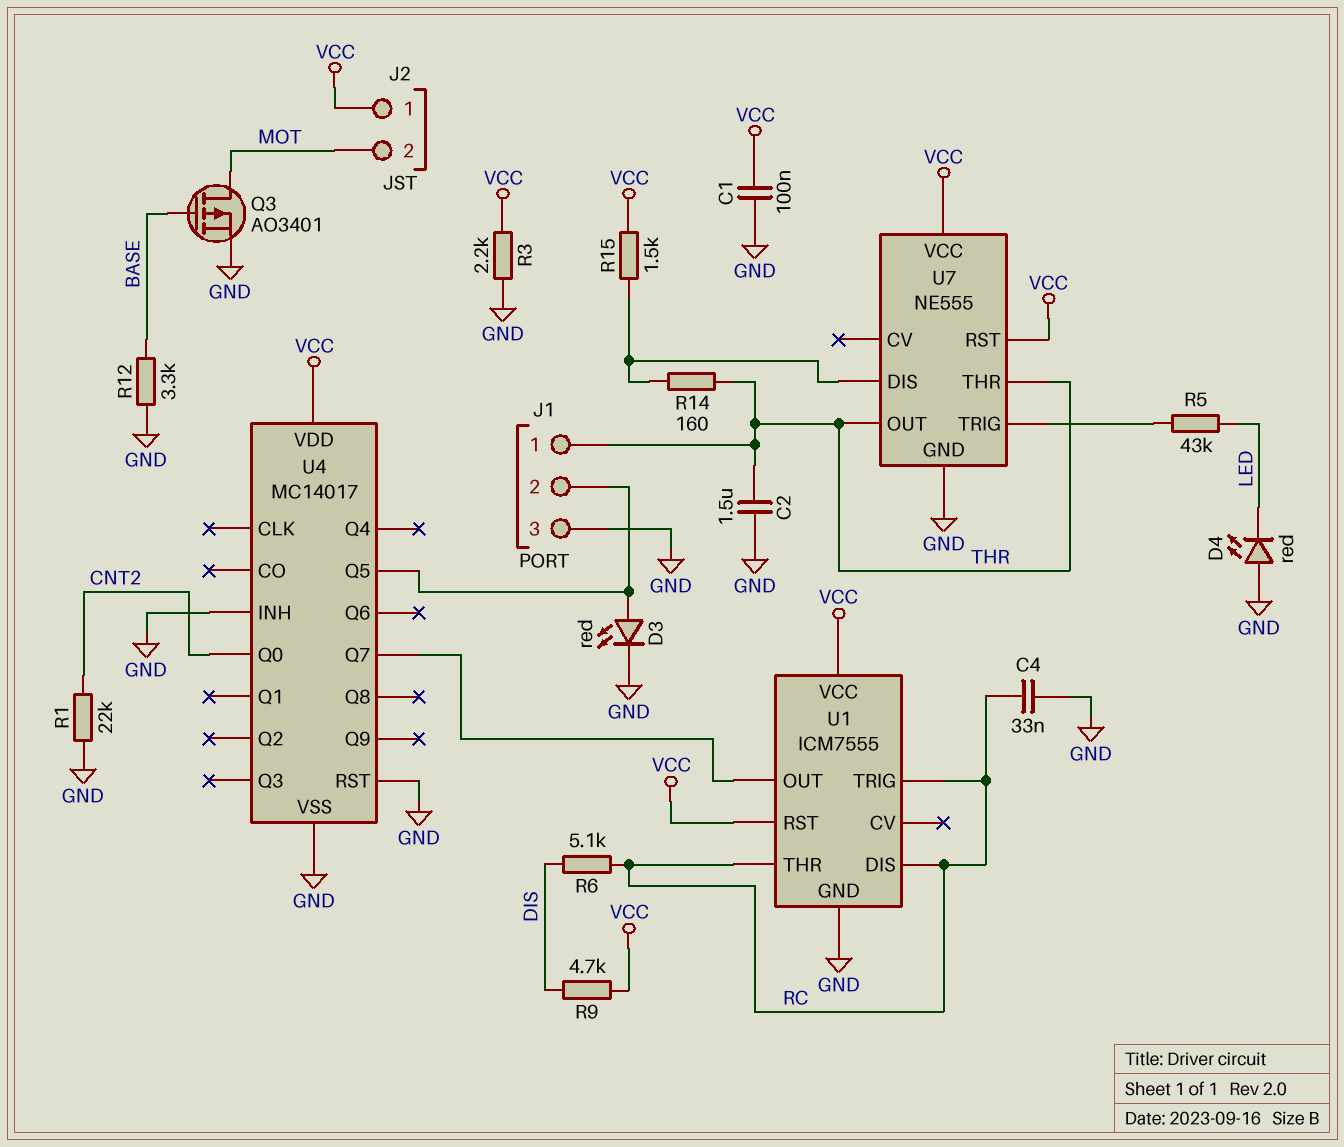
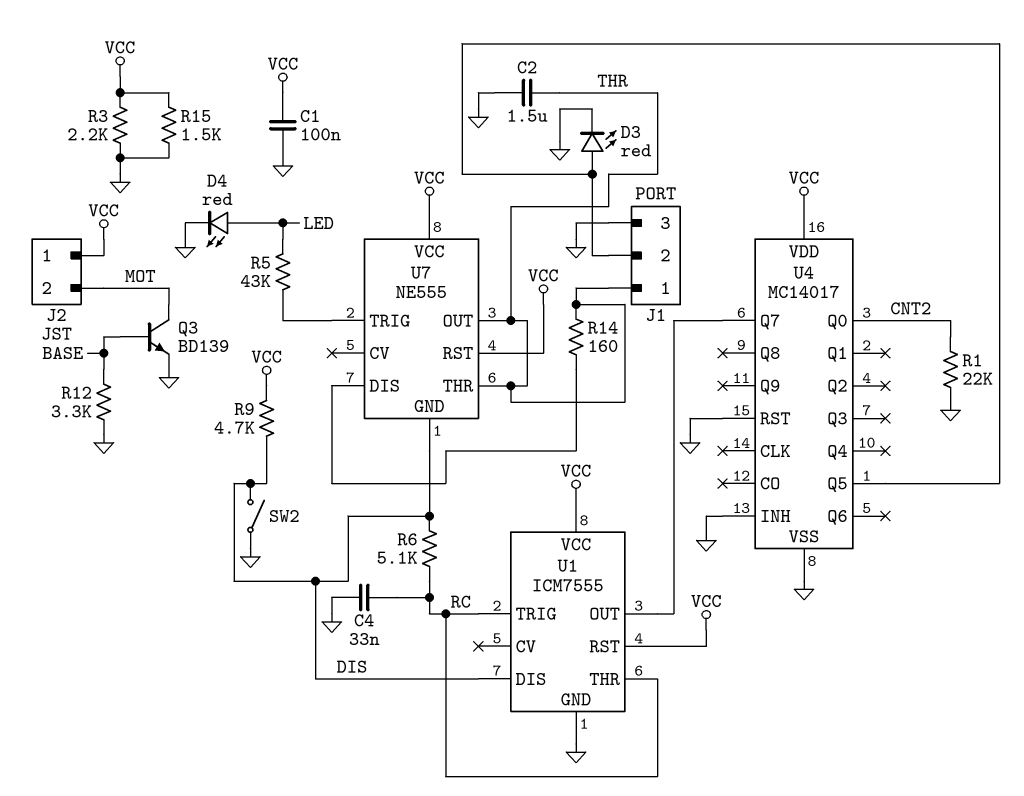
D4: LED red (A GND, K LED) -> LED red (A LED, K GND)
Q3: PMOS AO3401 (G BASE, D MOT, S GND) -> NPN BD139 (B BASE, C MOT, E GND)
R15: 1.5k (U7/DIS, VCC) -> 1.5k (GND, VCC)
SW2: none -> switch (DIS, GND)
U1 pin DIS: RC -> DIS
U7 pin GND: GND -> DIS

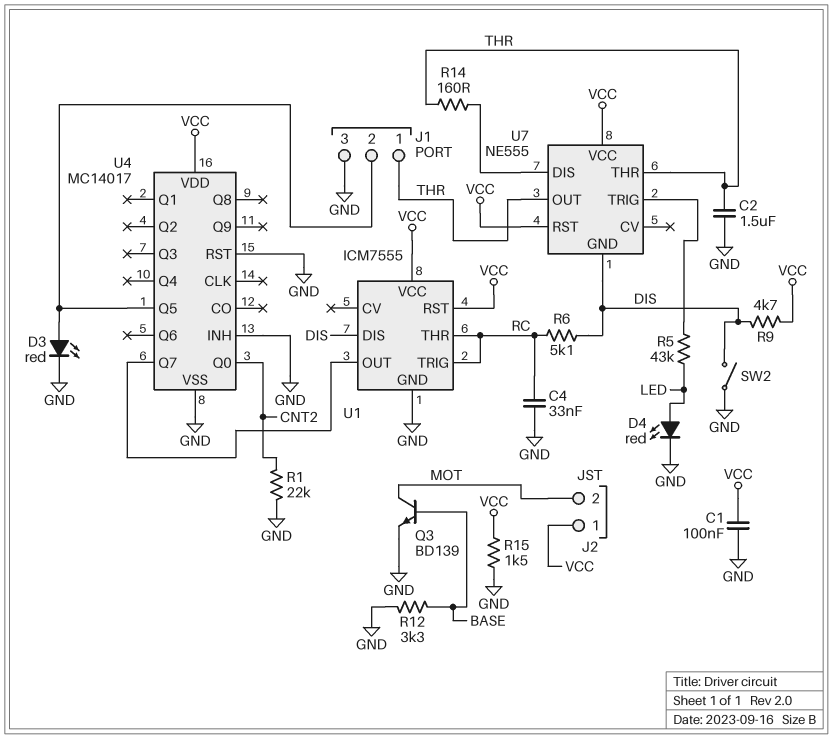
R3: 2.2k (GND, VCC) -> none

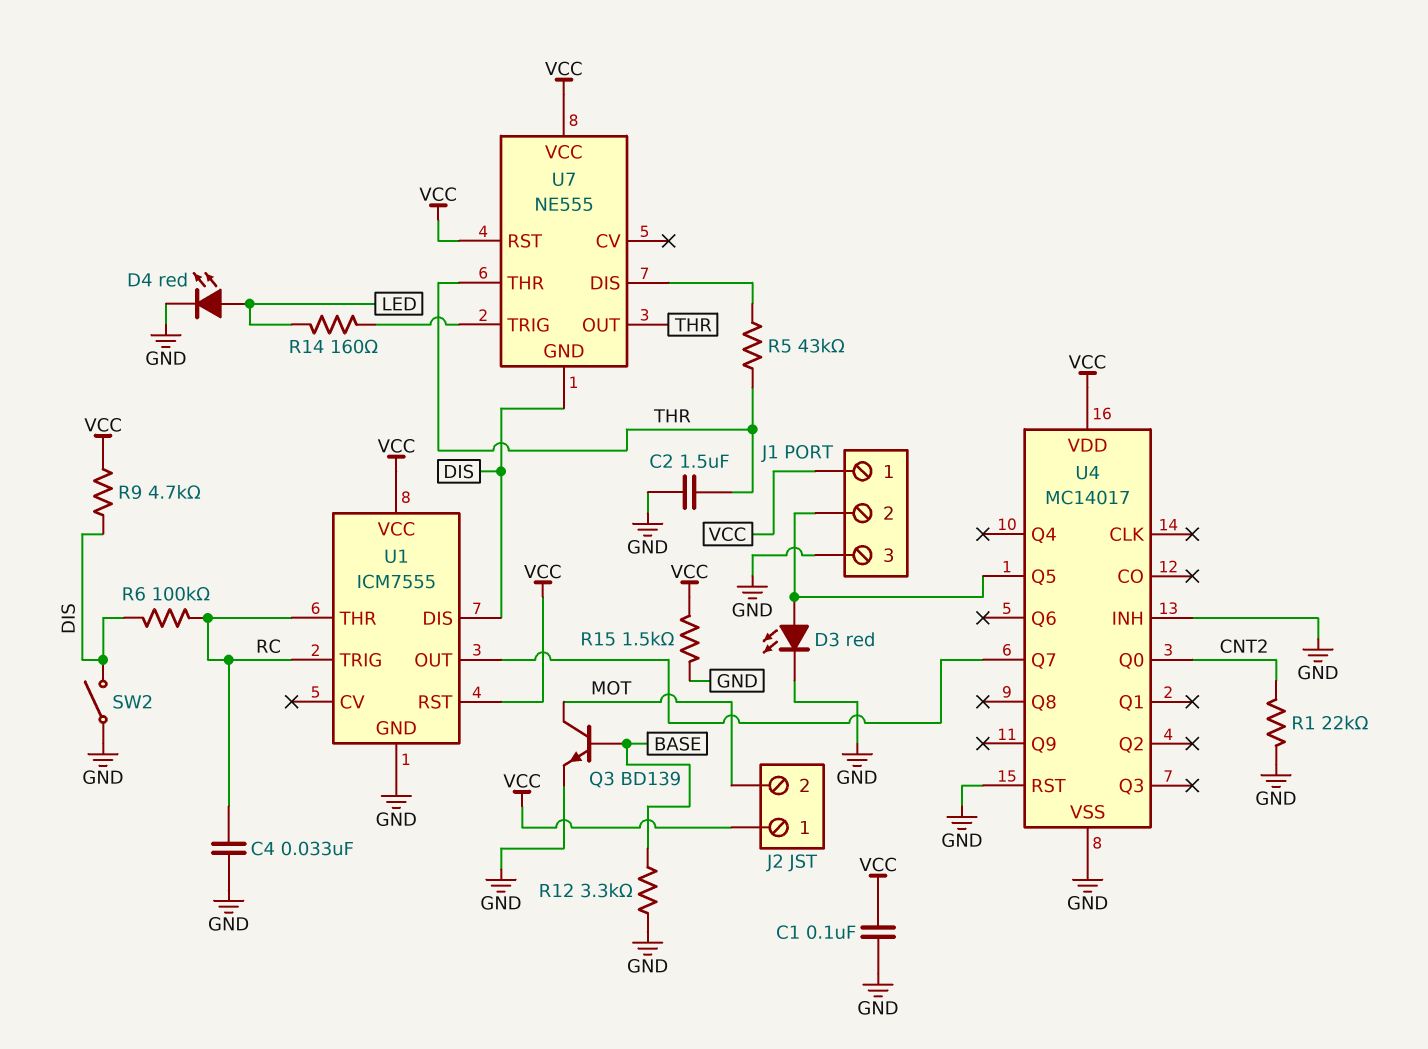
J1 pin 1: THR -> VCC
R5: 43k (LED, U7/TRIG) -> 43k (THR, U7/DIS)
R6: 5.1k (DIS, RC) -> 100k (DIS, RC)
R14: 160 (THR, U7/DIS) -> 160 (LED, U7/TRIG)

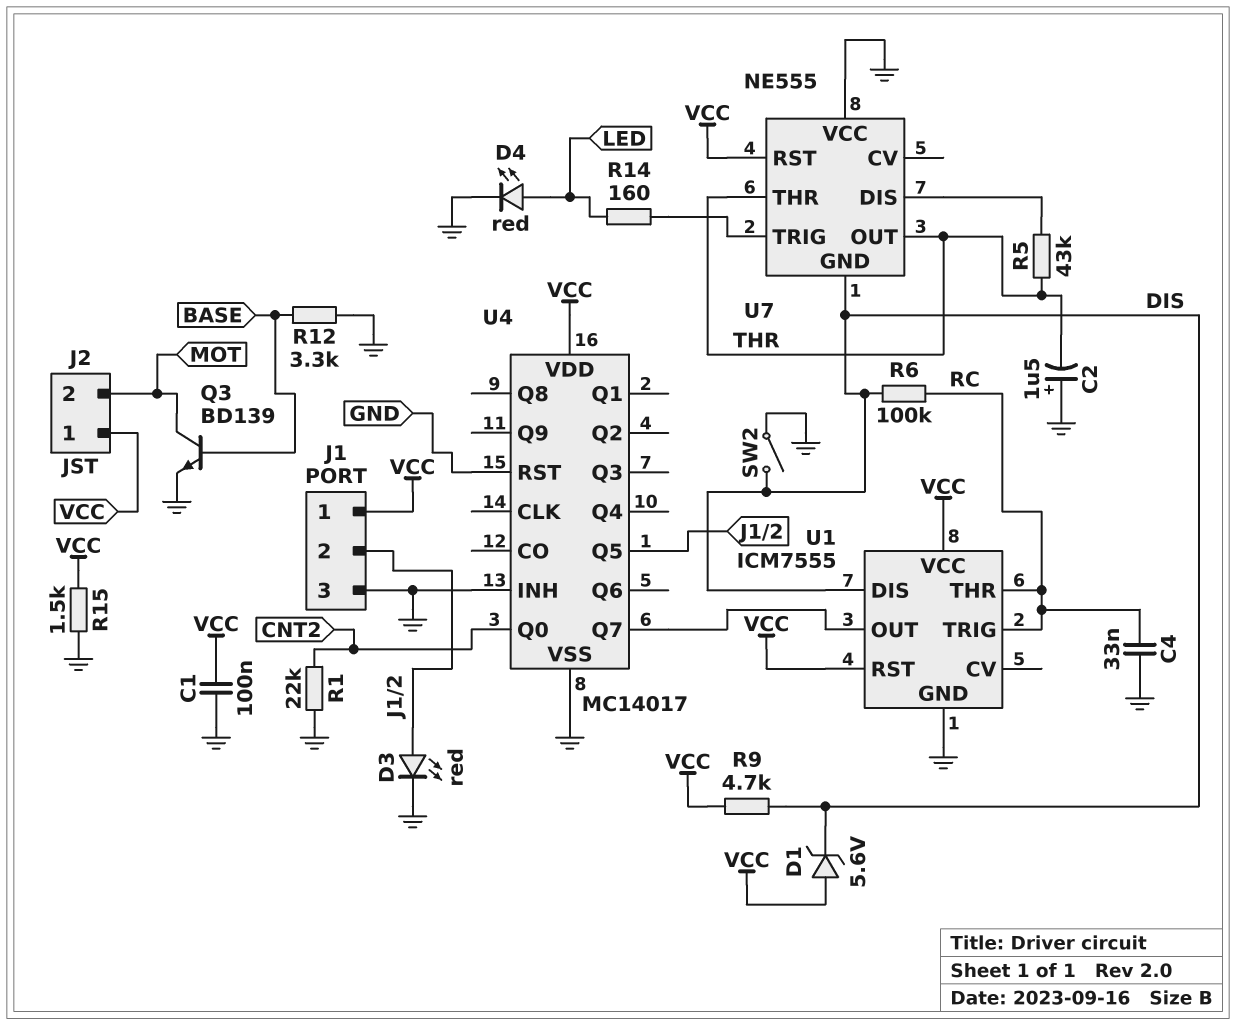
C2: 1.5uF (GND, THR) -> 1.5uF (plus GND, minus THR)
D1: none -> zener 5.6V (A VCC, K DIS)
U7 pin VCC: VCC -> GND

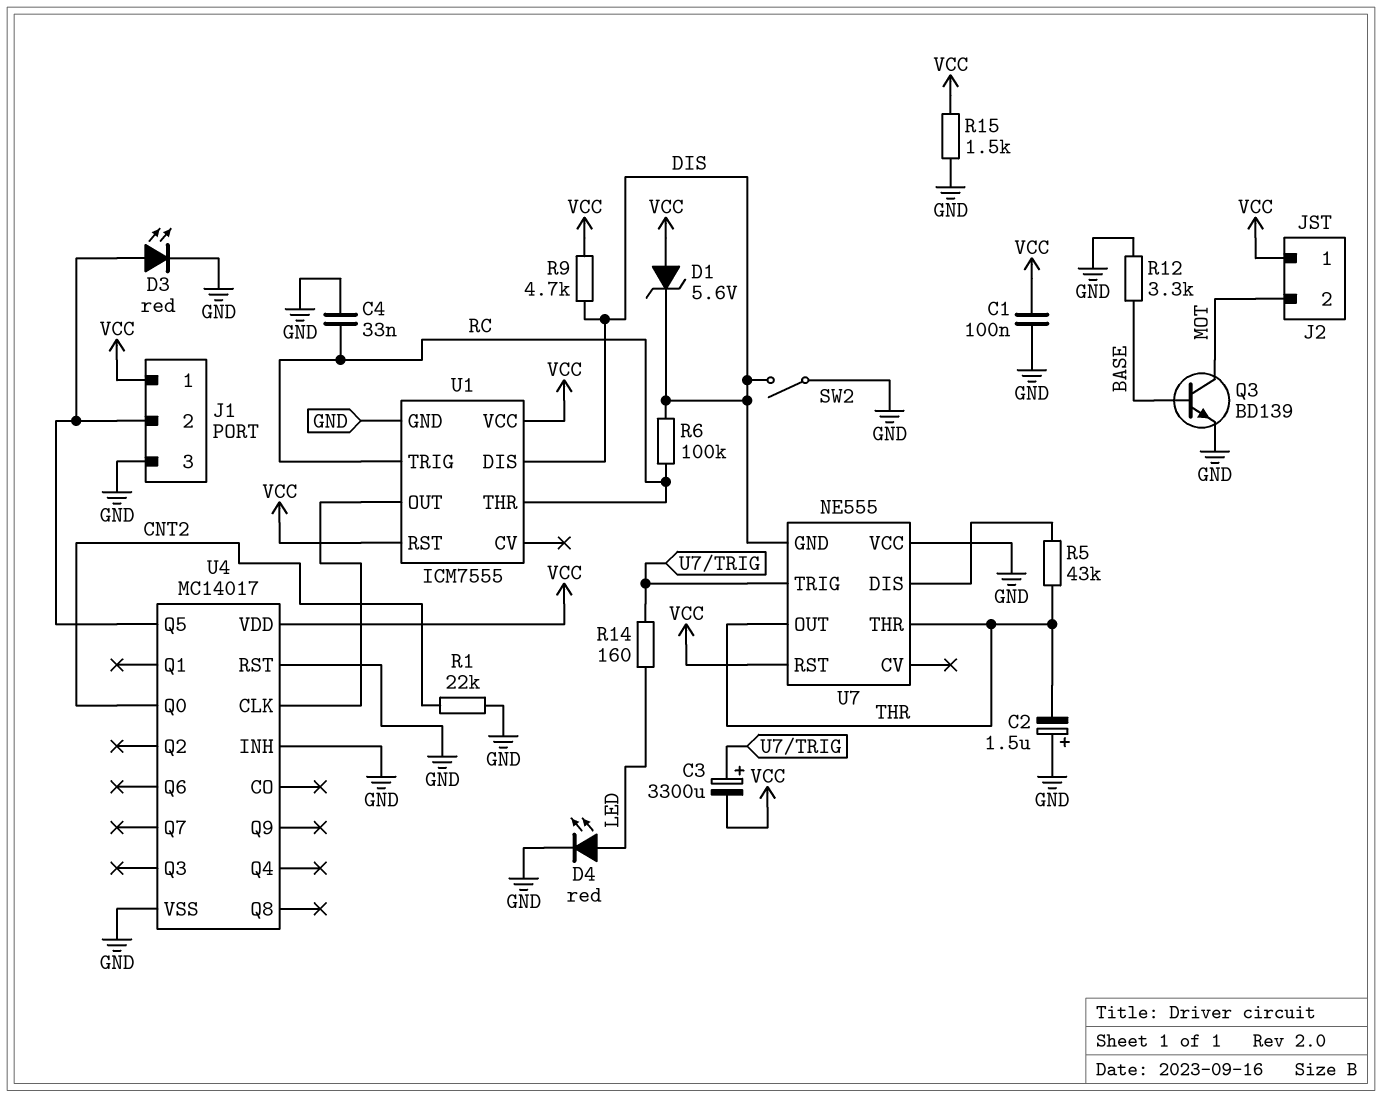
C3: none -> 3300uF (plus U7/TRIG, minus VCC)
U4 pin CLK: none -> U1/OUT
U4 pin Q7: U1/OUT -> none

